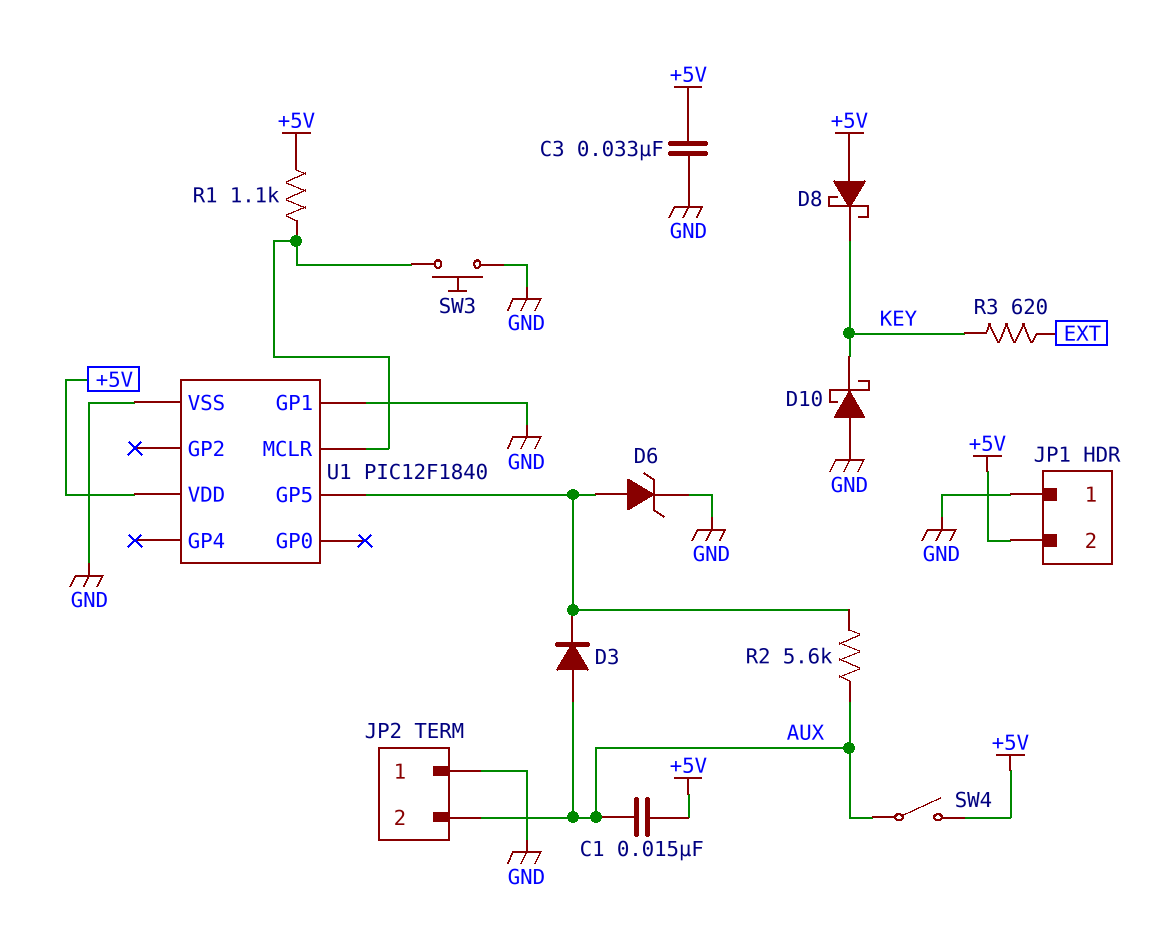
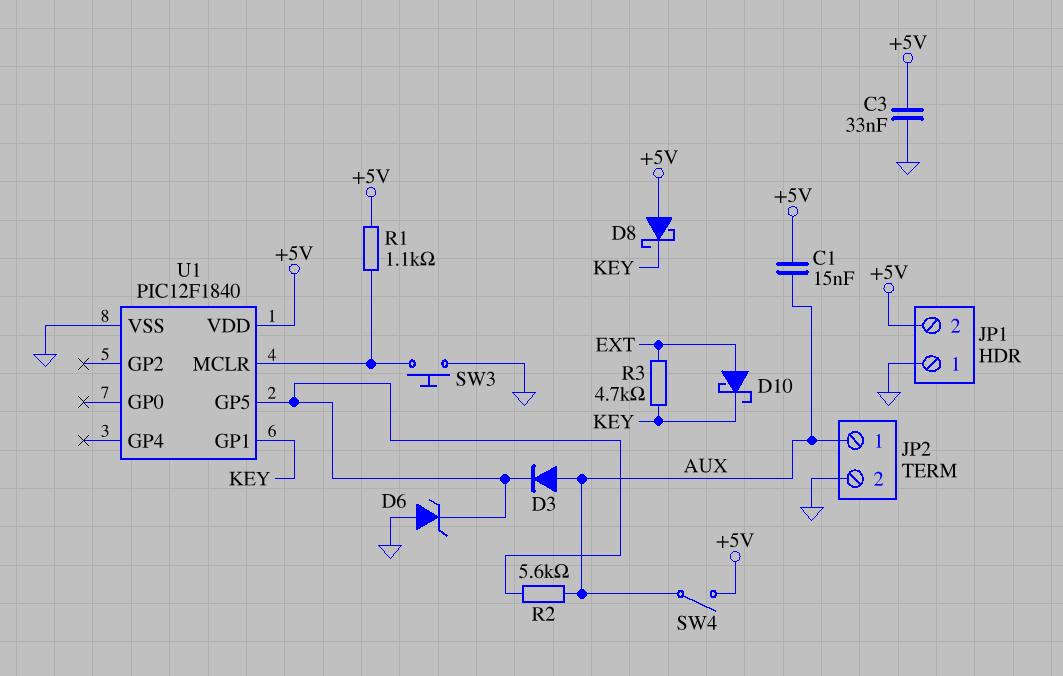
D6: zener (A U1/GP5, K GND) -> zener (A GND, K U1/GP5)
D10: schottky (A GND, K KEY) -> schottky (A EXT, K KEY)
JP2 pin 1: GND -> AUX
JP2 pin 2: AUX -> GND
R3: 620 (EXT, KEY) -> 4.7k (EXT, KEY)
U1 pin GP1: GND -> KEY

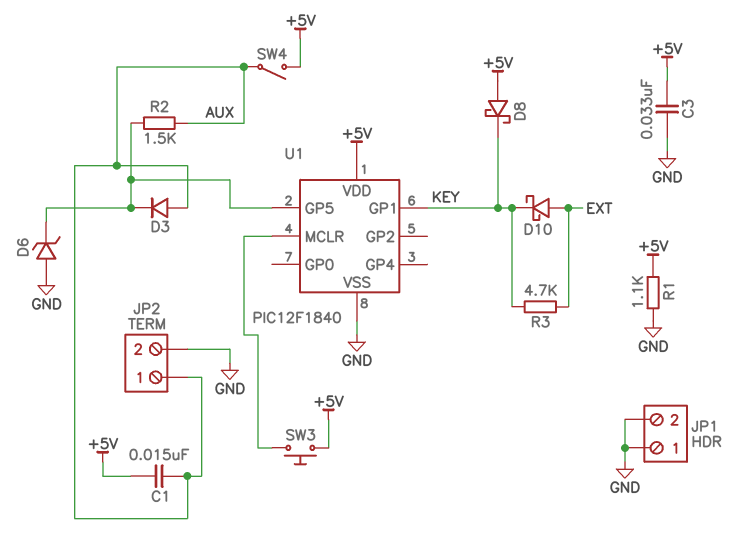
JP1 pin 2: +5V -> GND
R1: 1.1k (+5V, U1/MCLR) -> 1.1k (+5V, GND)
R2: 5.6k (AUX, U1/GP5) -> 1.5k (AUX, U1/GP5)
SW3: button (GND, U1/MCLR) -> button (+5V, U1/MCLR)

